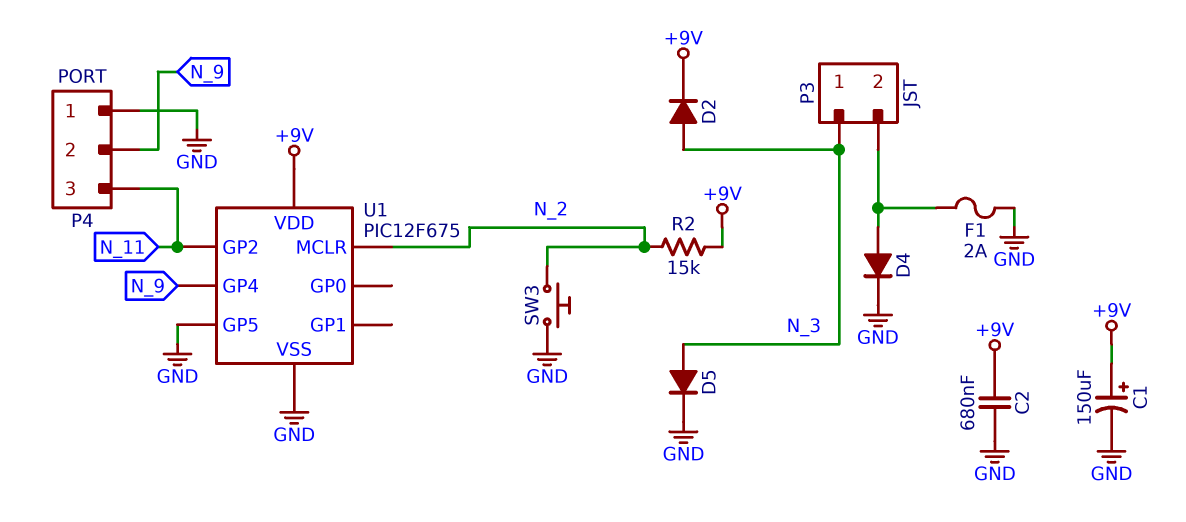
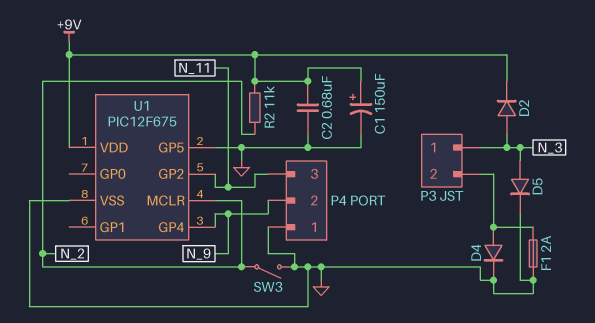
R2: 15k (+9V, N_2) -> 11k (+9V, N_2)
SW3: button (GND, N_2) -> switch (GND, N_2)

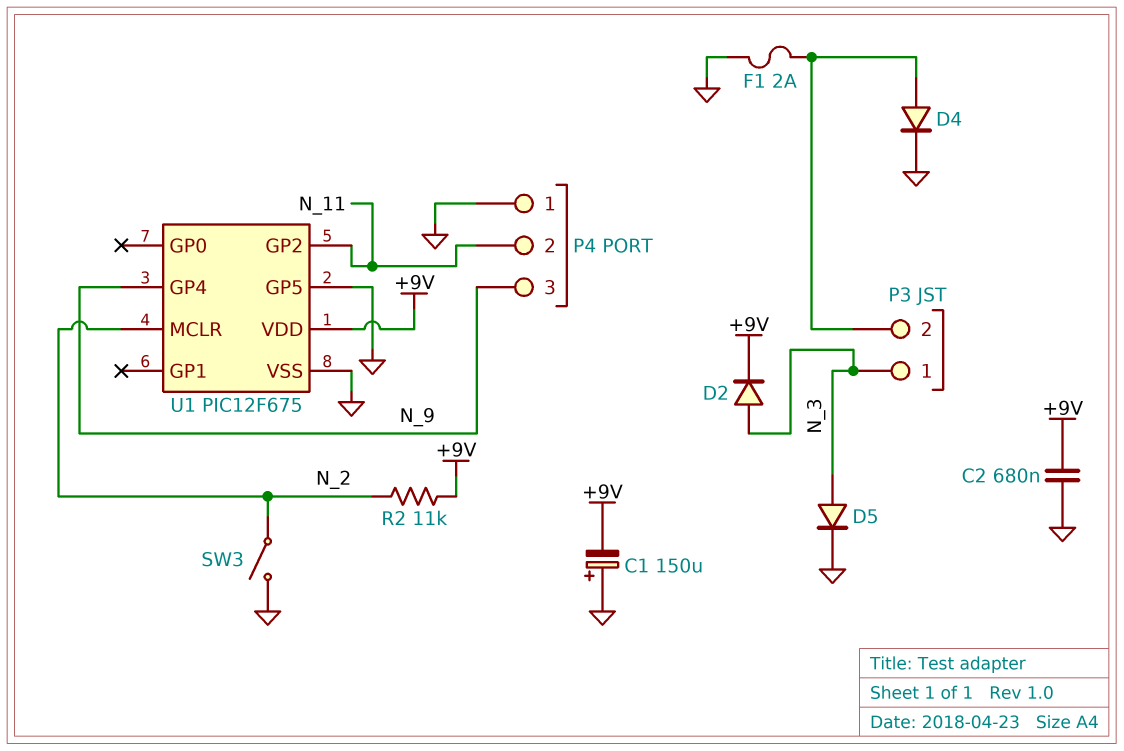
C1: 150uF (plus +9V, minus GND) -> 150uF (plus GND, minus +9V)
P4 pin 2: N_9 -> N_11
P4 pin 3: N_11 -> N_9

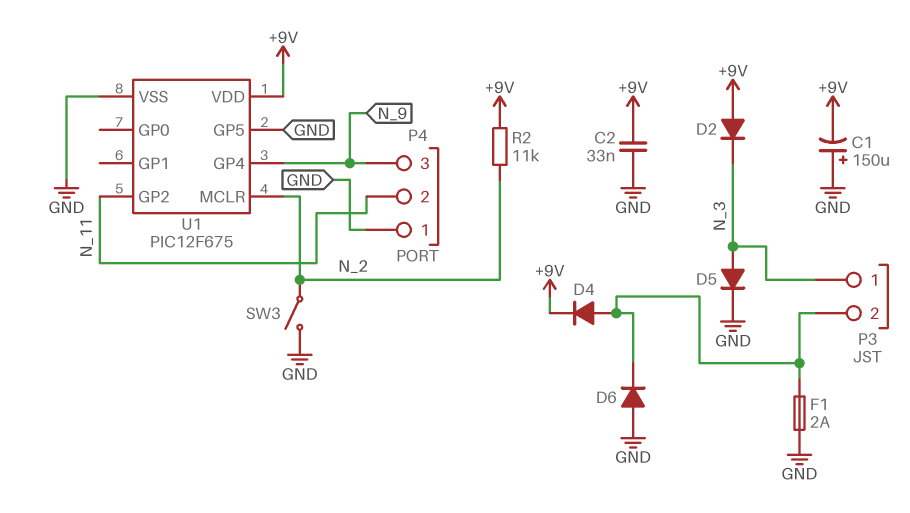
C2: 680nF (+9V, GND) -> 33nF (+9V, GND)
D2: diode (A N_3, K +9V) -> diode (A +9V, K N_3)
D4: diode (A P3/2, K GND) -> diode (A P3/2, K +9V)
D6: none -> diode (A GND, K P3/2)

